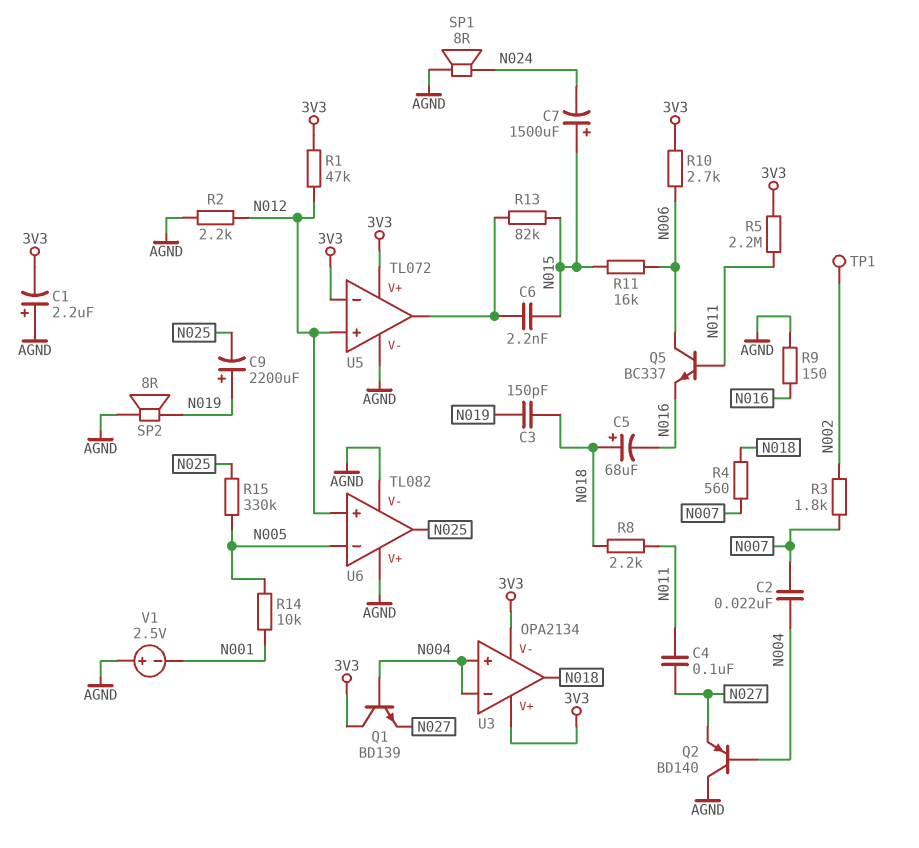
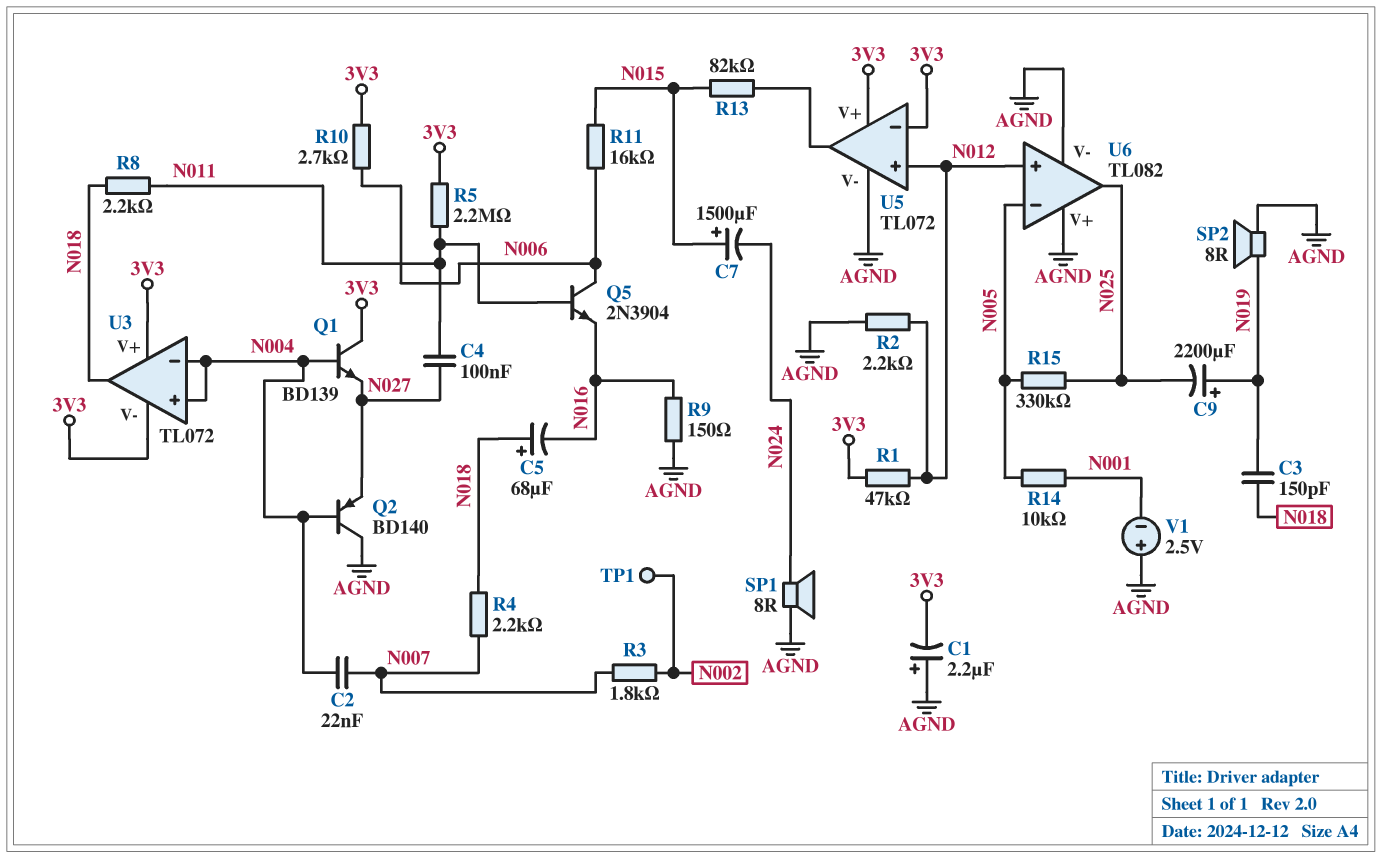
C6: 2.2nF (N015, U5/out) -> none
Q5: NPN BC337 (B N011, C N006, E N016) -> NPN 2N3904 (B N011, C N006, E N016)
R4: 560 (N007, N018) -> 2.2k (N007, N018)
U3: OPA2134 -> TL072

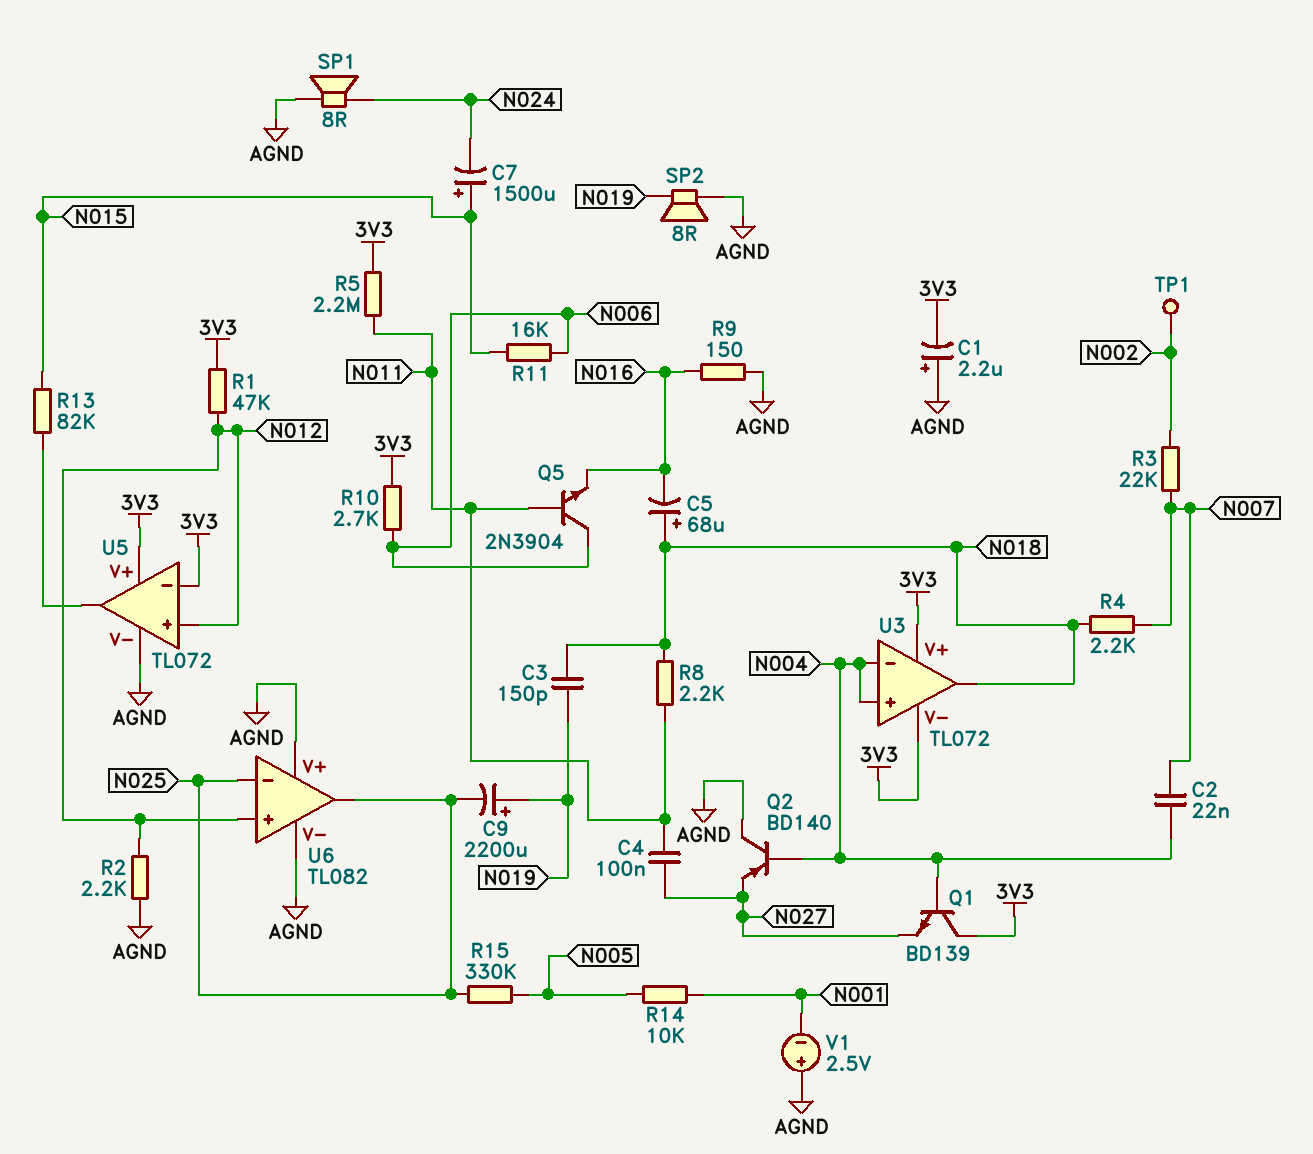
R3: 1.8k (N002, N007) -> 22k (N002, N007)
U6 pin in-: N005 -> N025

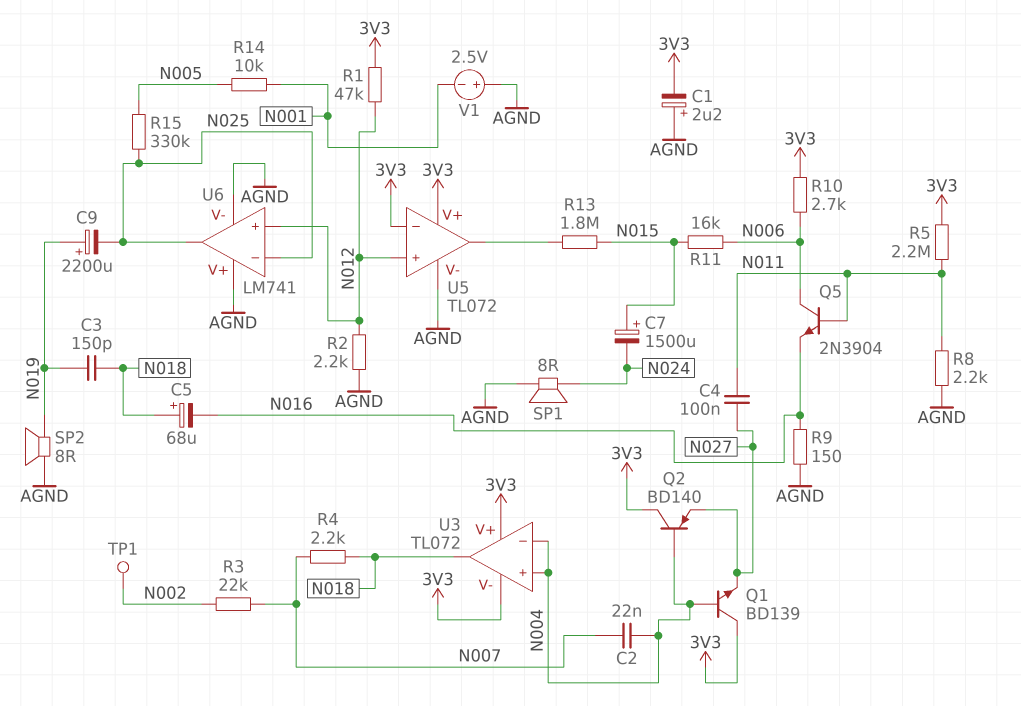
Q2: PNP BD140 (B N004, C AGND, E N027) -> PNP BD140 (B N004, C 3V3, E N027)
R8: 2.2k (N011, N018) -> 2.2k (AGND, N011)
R13: 82k (N015, U5/out) -> 1.8M (N015, U5/out)
U6: TL082 -> LM741

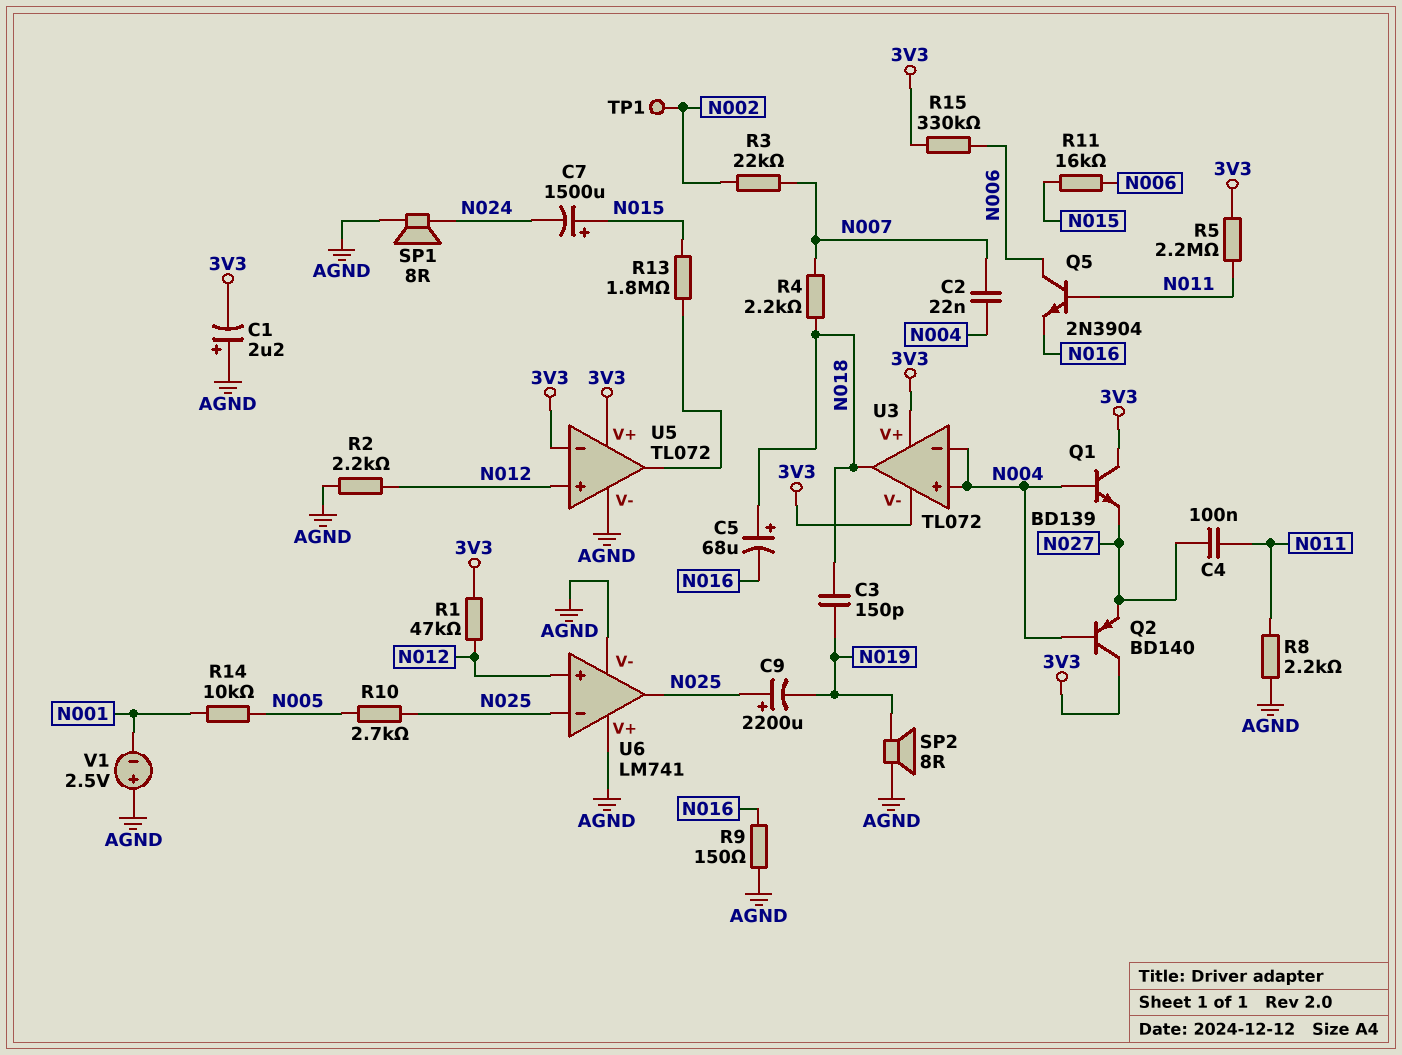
C9: 2200uF (plus N019, minus N025) -> 2200uF (plus N025, minus N019)
R10: 2.7k (3V3, N006) -> 2.7k (N005, N025)
R15: 330k (N005, N025) -> 330k (3V3, N006)

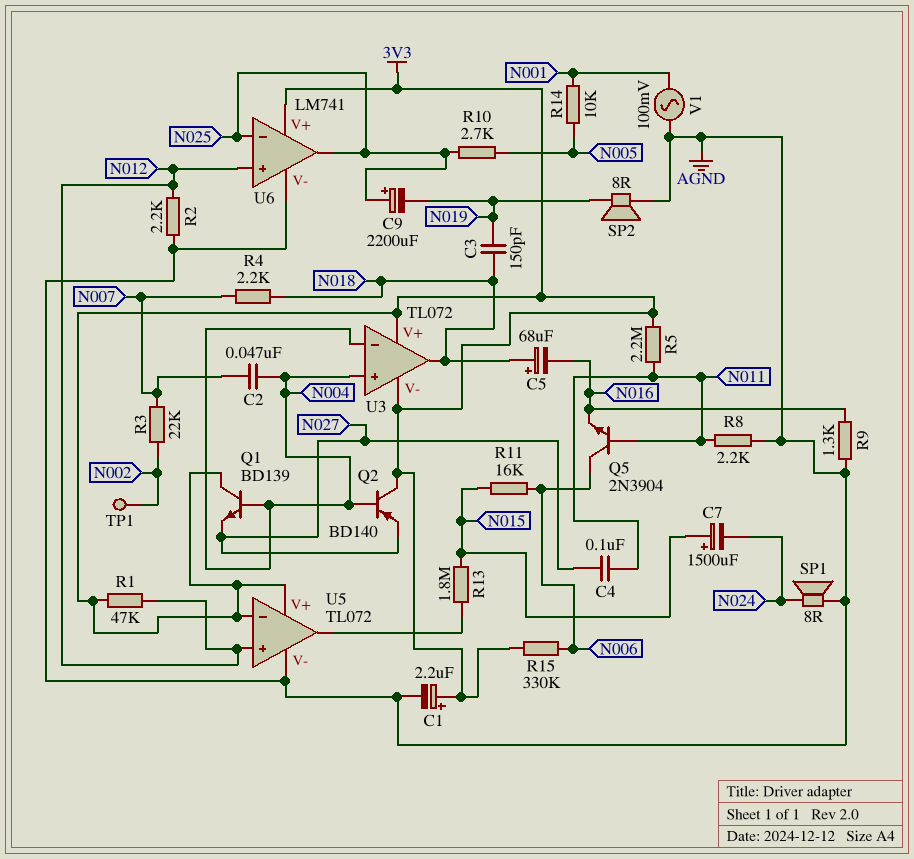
C1: 2.2uF (plus AGND, minus 3V3) -> 2.2uF (plus 3V3, minus AGND)
C2: 22nF (N004, N007) -> 47nF (N004, N007)
R9: 150 (AGND, N016) -> 1.3k (AGND, N016)
U6 pin V+: AGND -> 3V3
V1: 2.5V (plus AGND, minus N001) -> AC 100mV (AGND, N001)

